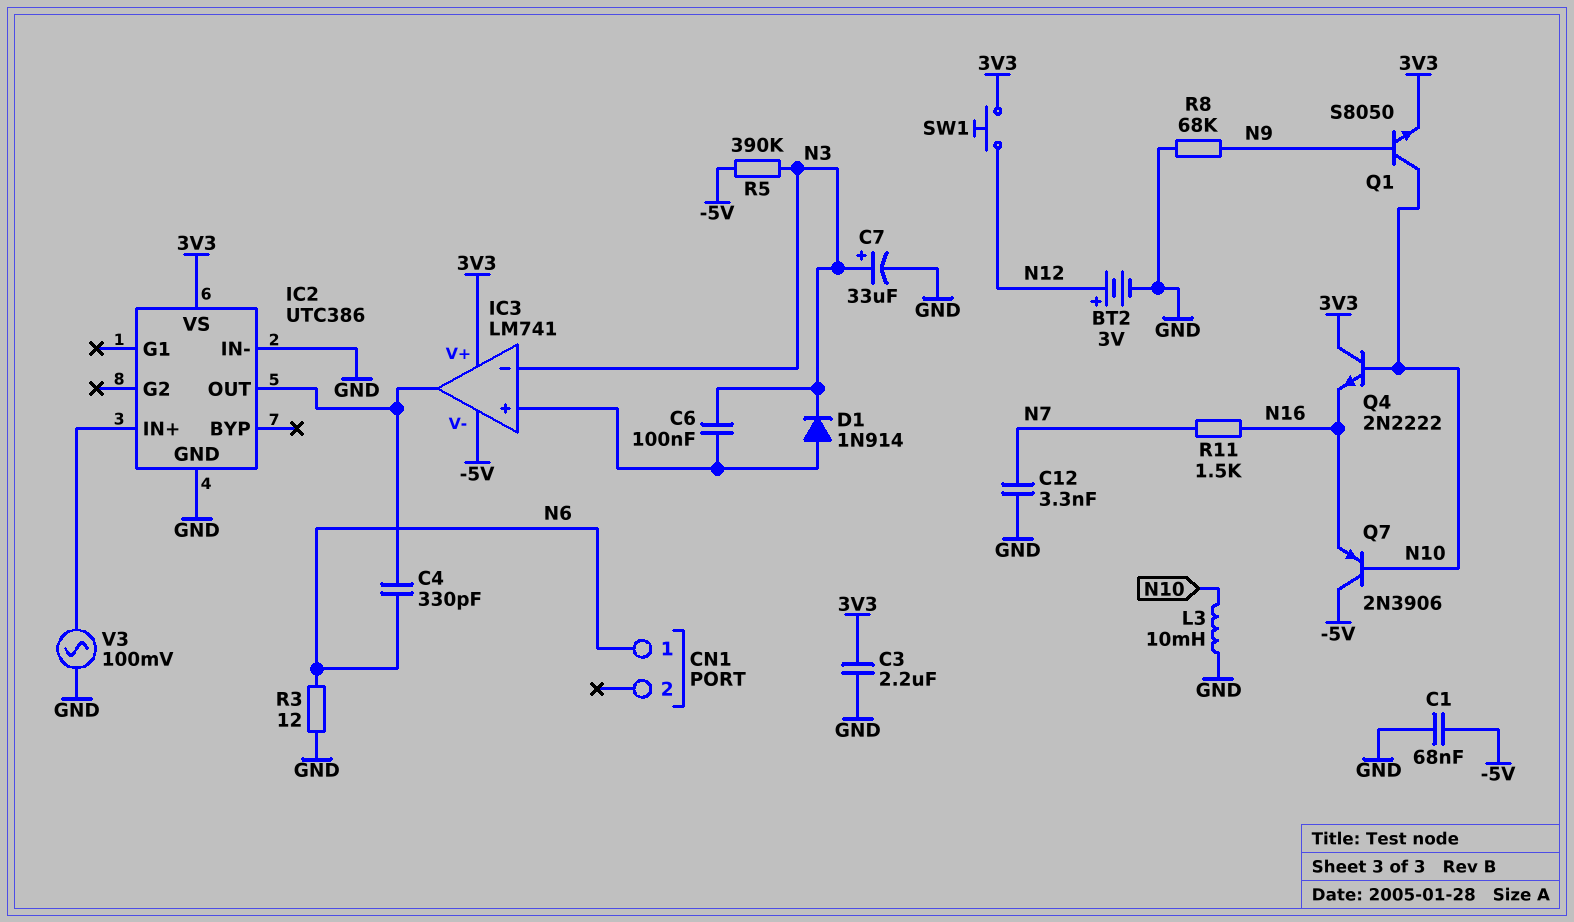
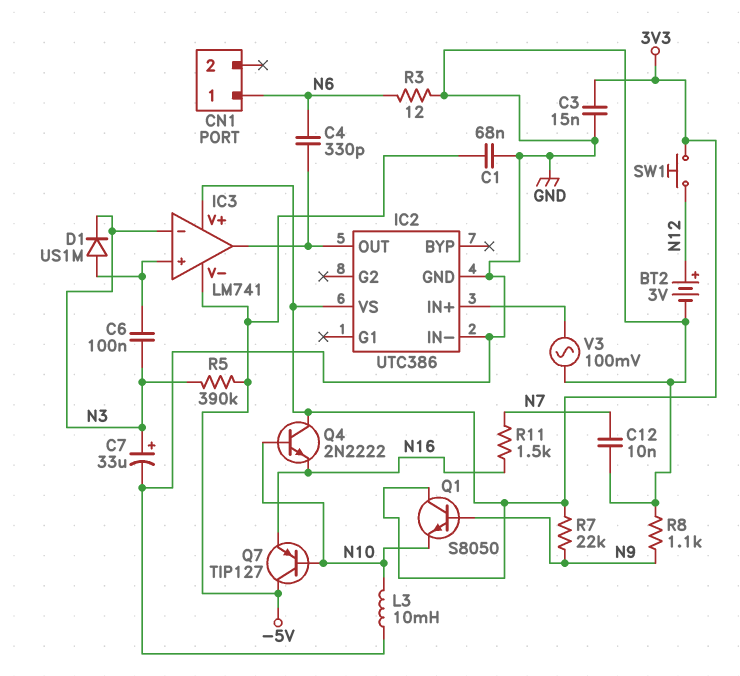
C3: 2.2uF (3V3, GND) -> 15nF (3V3, GND)
C12: 3.3nF (GND, N7) -> 10nF (GND, N7)
D1: diode 1N914 (A IC3/in+, K N3) -> diode US1M (A IC3/in+, K N3)
Q1: NPN S8050 (B N9, C N10, E 3V3) -> NPN S8050 (B N9, C 3V3, E N10)
Q7: PNP 2N3906 (B N10, C -5V, E N16) -> PNP TIP127 (B N10, C -5V, E N16)
R7: none -> 22k (3V3, N9)
R8: 68k (GND, N9) -> 1.1k (GND, N9)

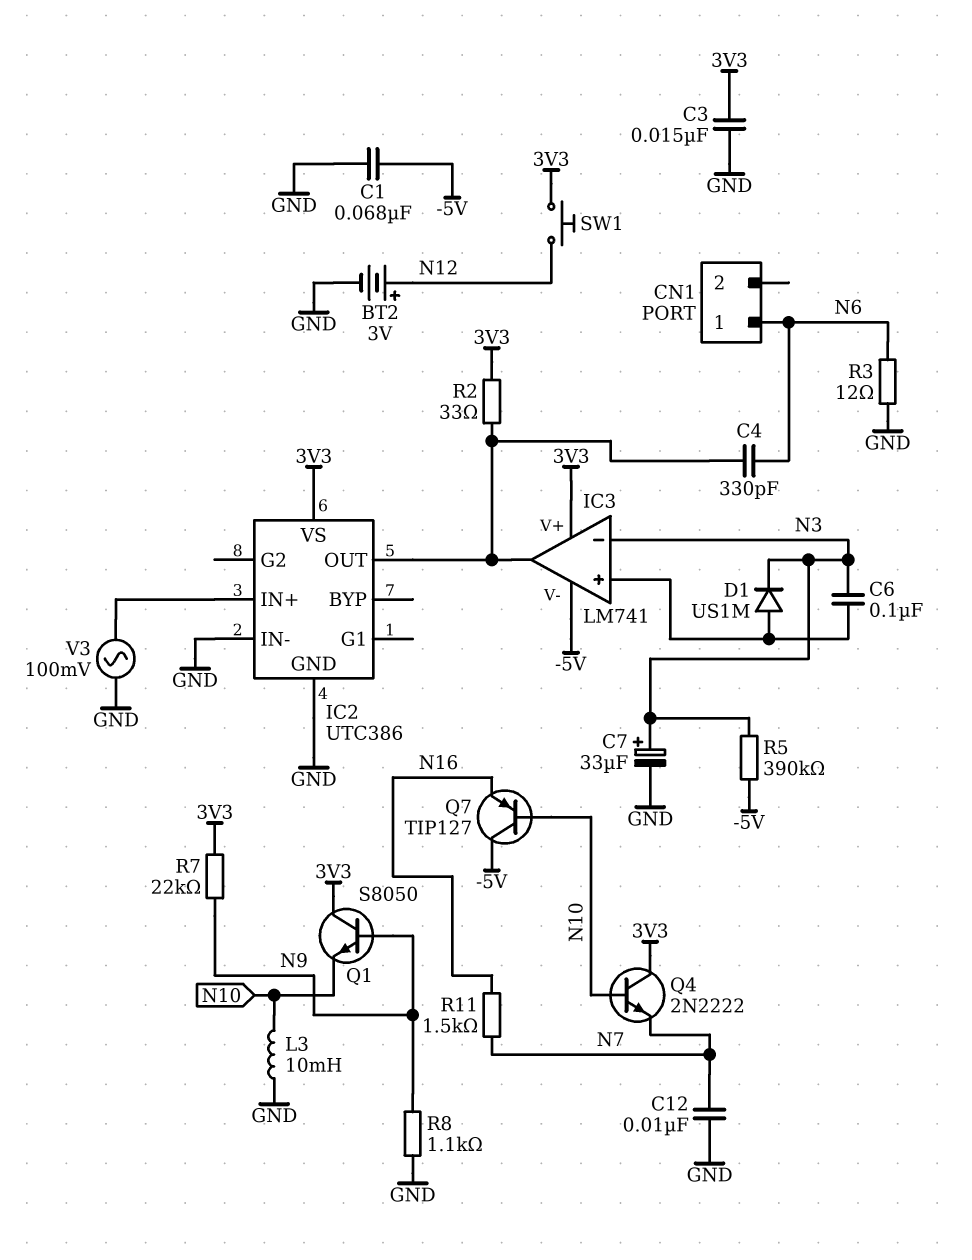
Q4: NPN 2N2222 (B N10, C 3V3, E N16) -> NPN 2N2222 (B N10, C 3V3, E N7)
R2: none -> 33 (3V3, IC2/OUT)

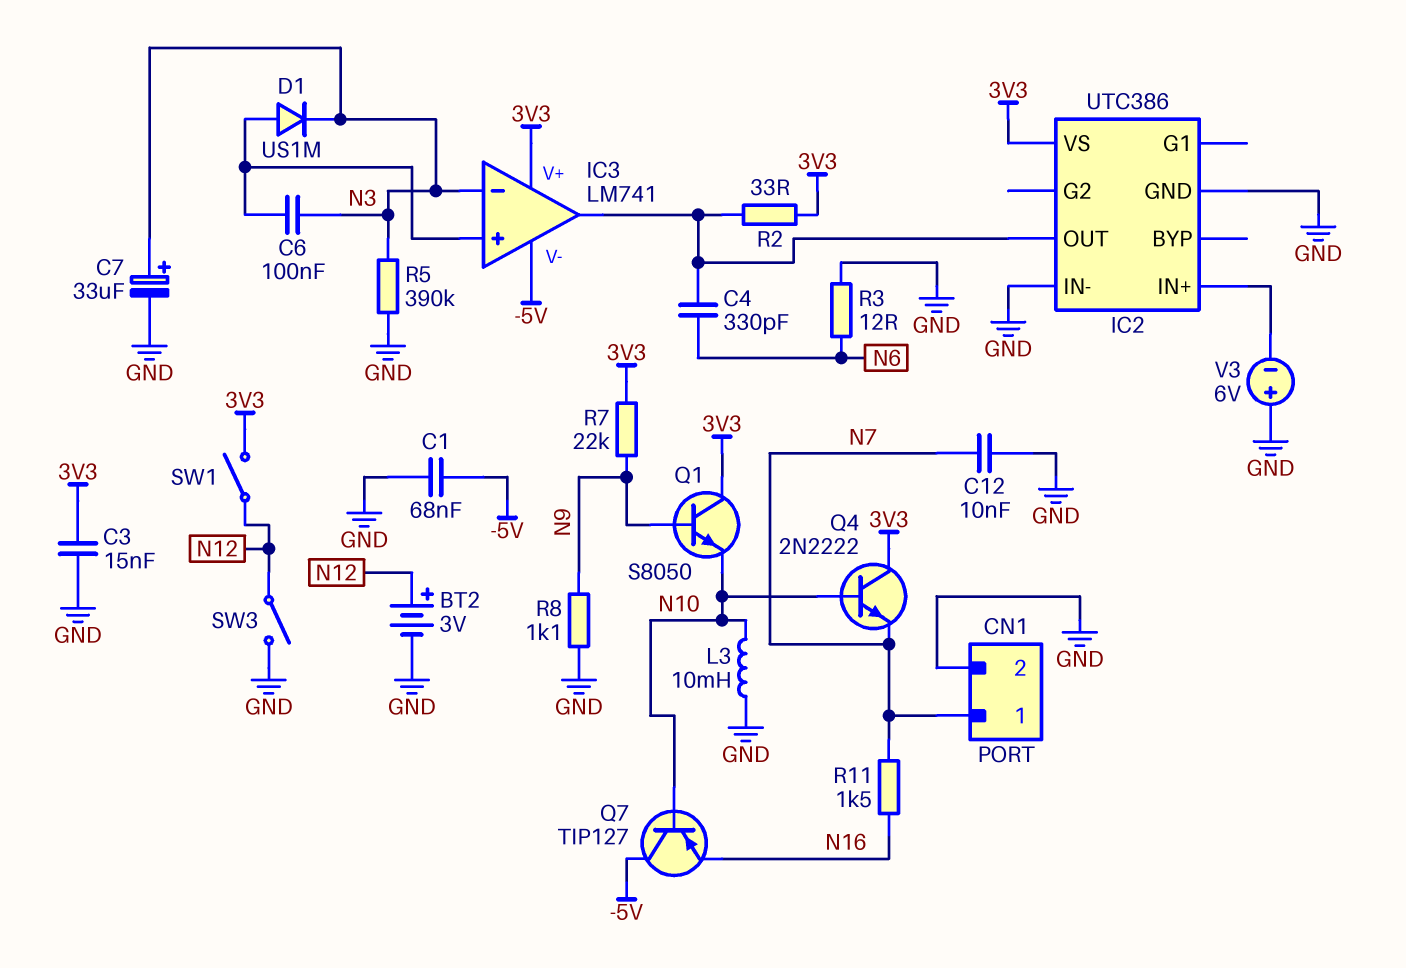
CN1 pin 1: N6 -> N7
CN1 pin 2: none -> GND
R5: 390k (-5V, N3) -> 390k (GND, N3)
SW1: button (3V3, N12) -> switch (3V3, N12)
SW3: none -> switch (GND, N12)
V3: AC 100mV (GND, IC2/IN+) -> 6V (plus GND, minus IC2/IN+)

